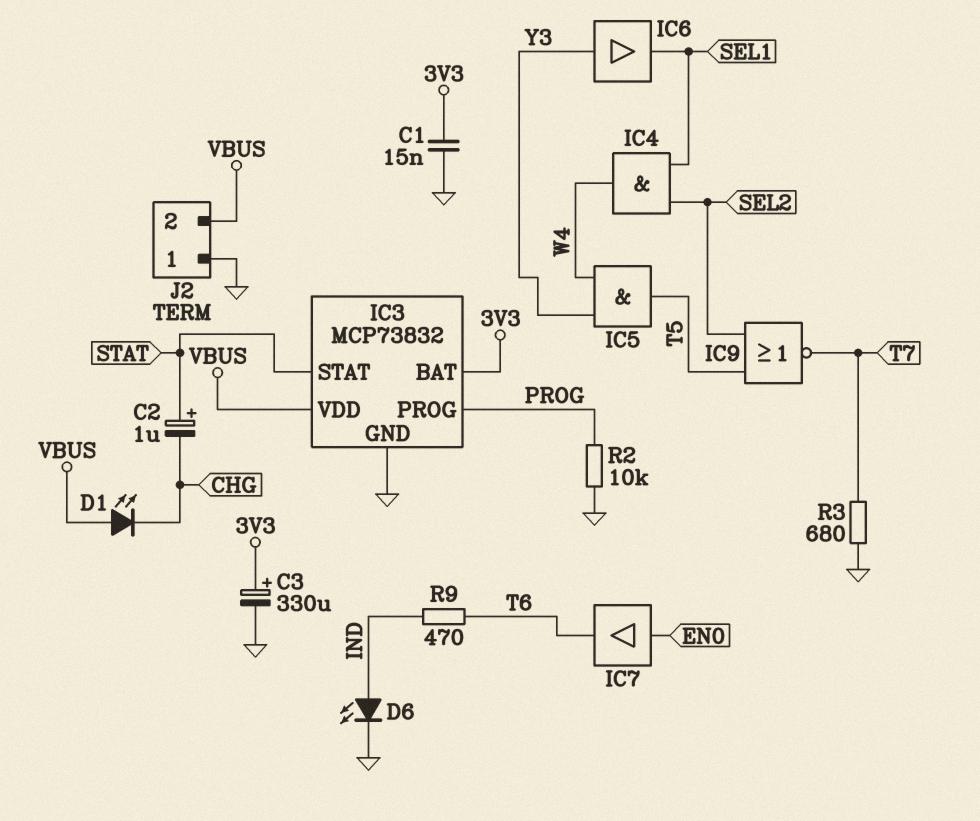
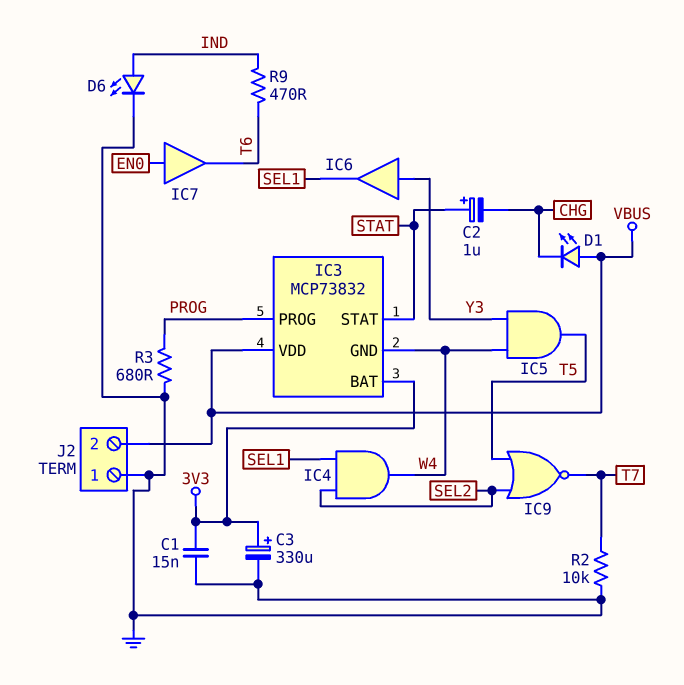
IC3 pin GND: GND -> W4
R2: 10k (GND, PROG) -> 10k (GND, T7)
R3: 680 (GND, T7) -> 680 (GND, PROG)

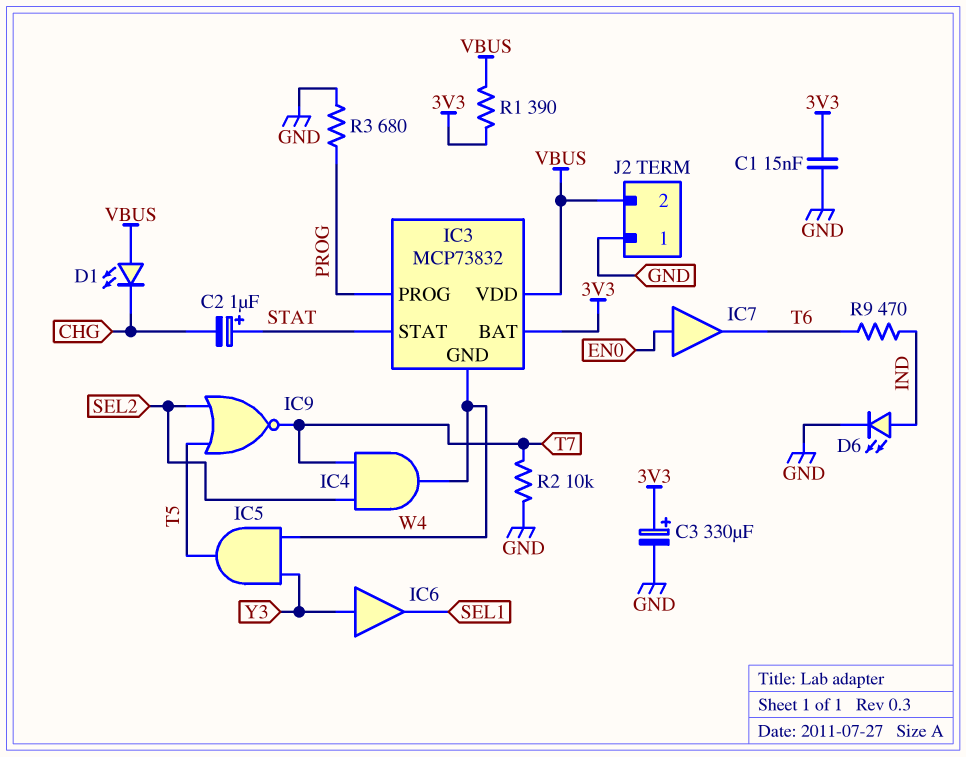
IC4: AND (in SEL1, in SEL2, out W4) -> AND (in SEL2, in T7, out W4)
R1: none -> 390 (3V3, VBUS)

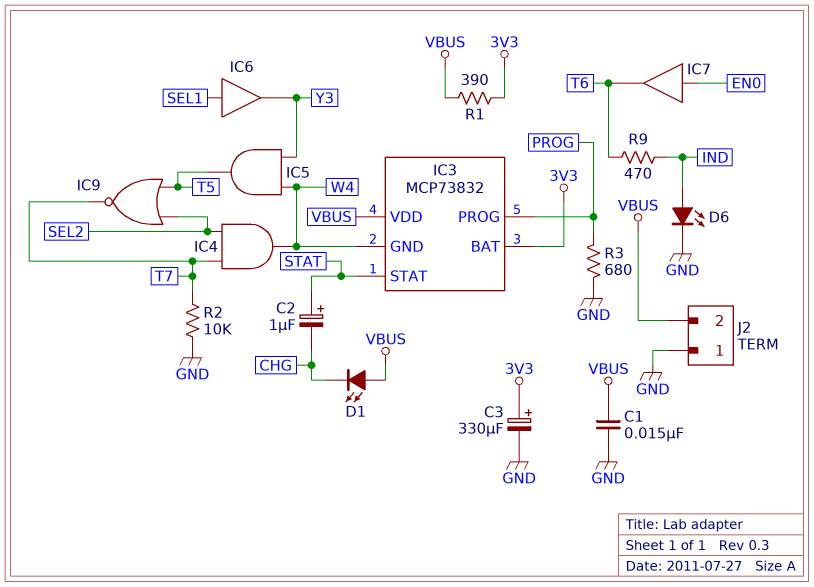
C1: 15nF (3V3, GND) -> 15nF (GND, VBUS)
IC6: buffer (in Y3, out SEL1) -> buffer (in SEL1, out Y3)

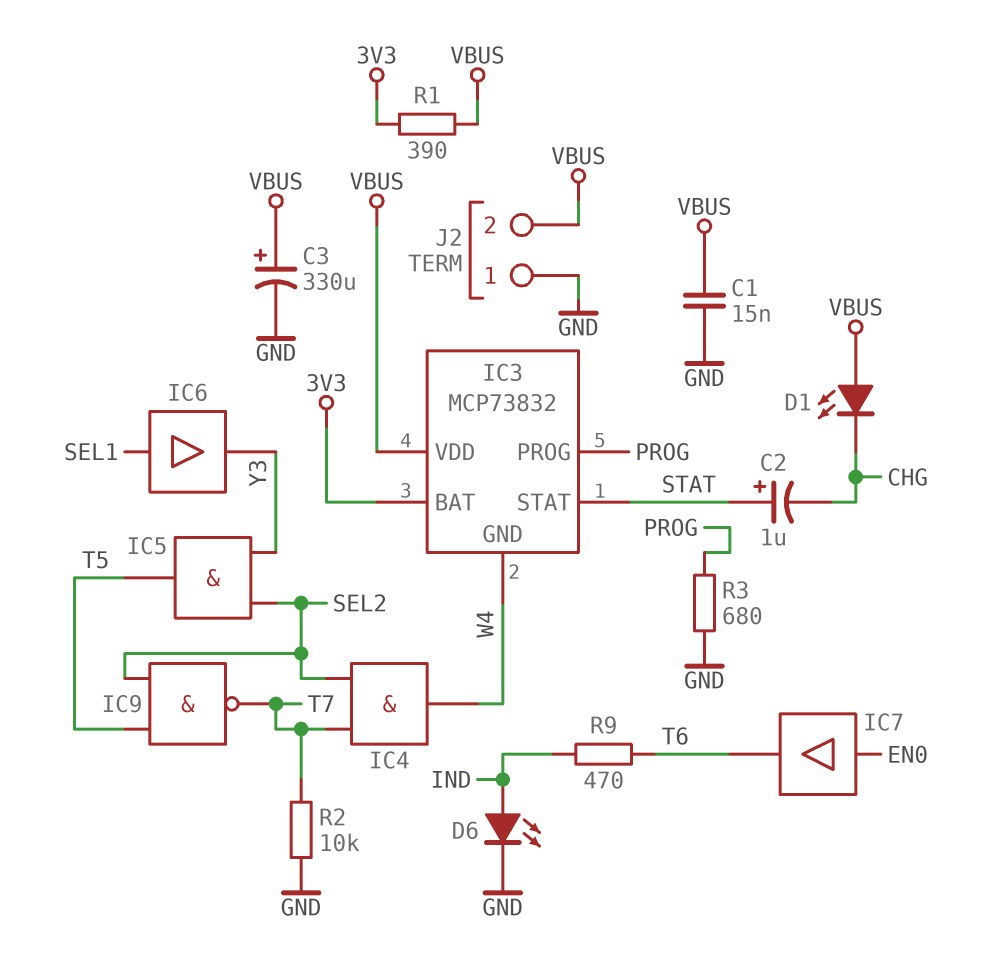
C3: 330uF (plus 3V3, minus GND) -> 330uF (plus VBUS, minus GND)
IC5: AND (in W4, in Y3, out T5) -> AND (in SEL2, in Y3, out T5)
IC9: NOR (in SEL2, in T5, out T7) -> NAND (in SEL2, in T5, out T7)

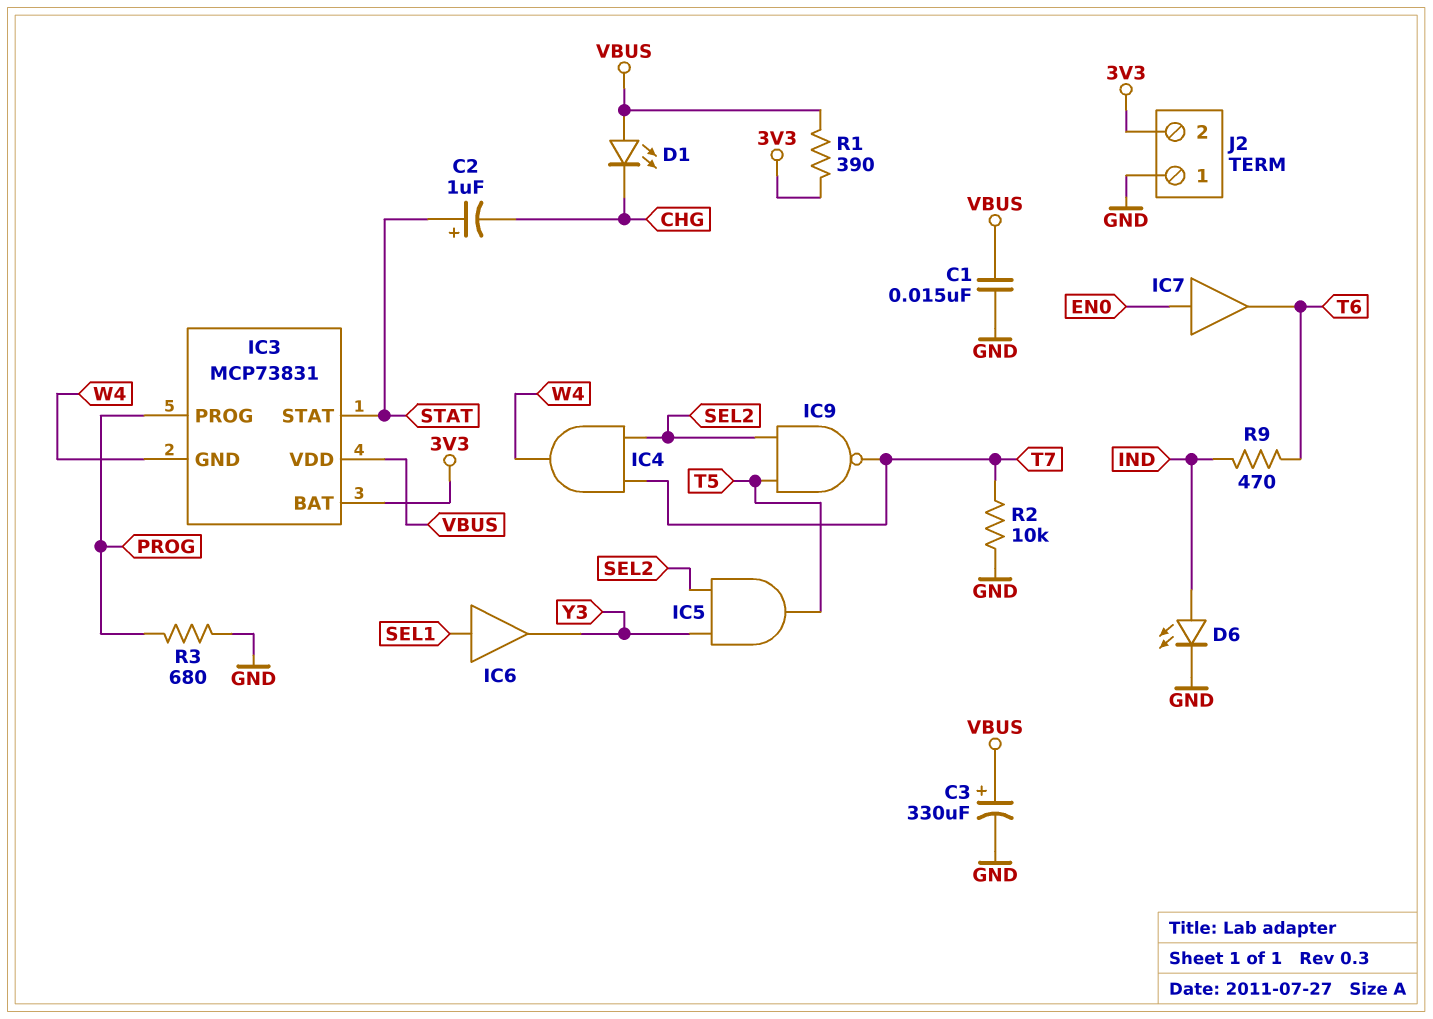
IC3: MCP73832 -> MCP73831
J2 pin 2: VBUS -> 3V3

